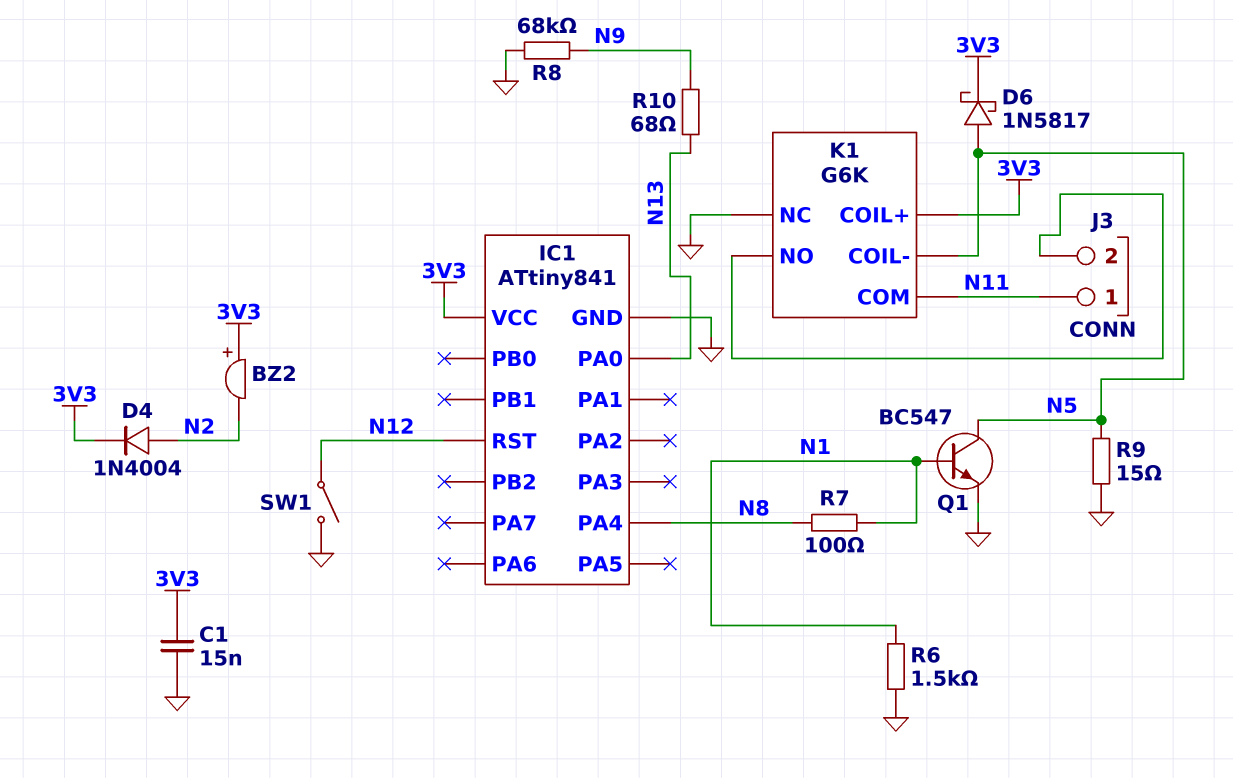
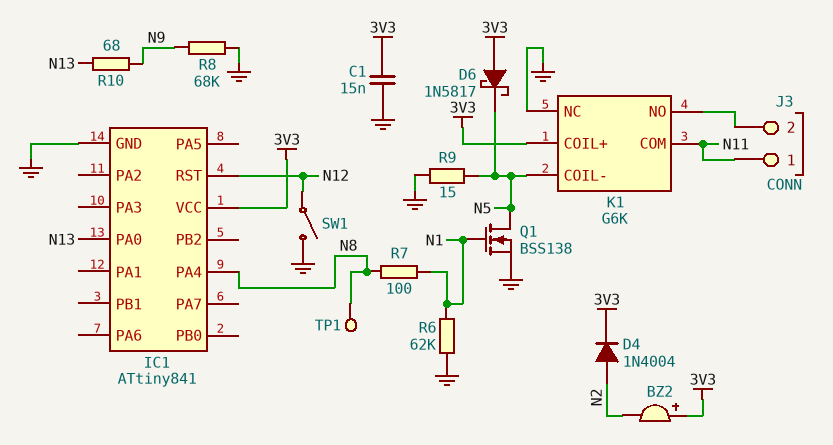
D6: schottky 1N5817 (A N5, K 3V3) -> schottky 1N5817 (A 3V3, K N5)
Q1: NPN BC547 (B N1, C N5, E GND) -> NMOS BSS138 (G N1, D N5, S GND)
R6: 1.5k (GND, N1) -> 62k (GND, N1)
TP1: none -> test point (N8)

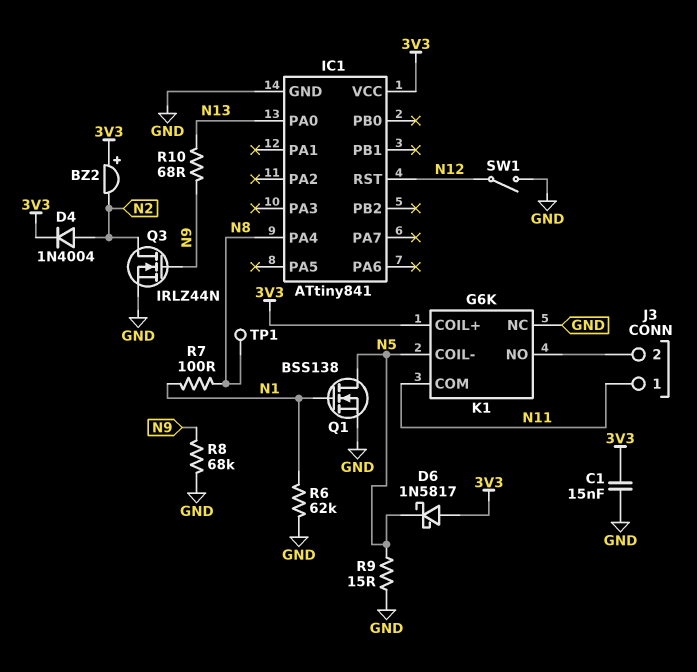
Q3: none -> NMOS IRLZ44N (G N9, D N2, S GND)

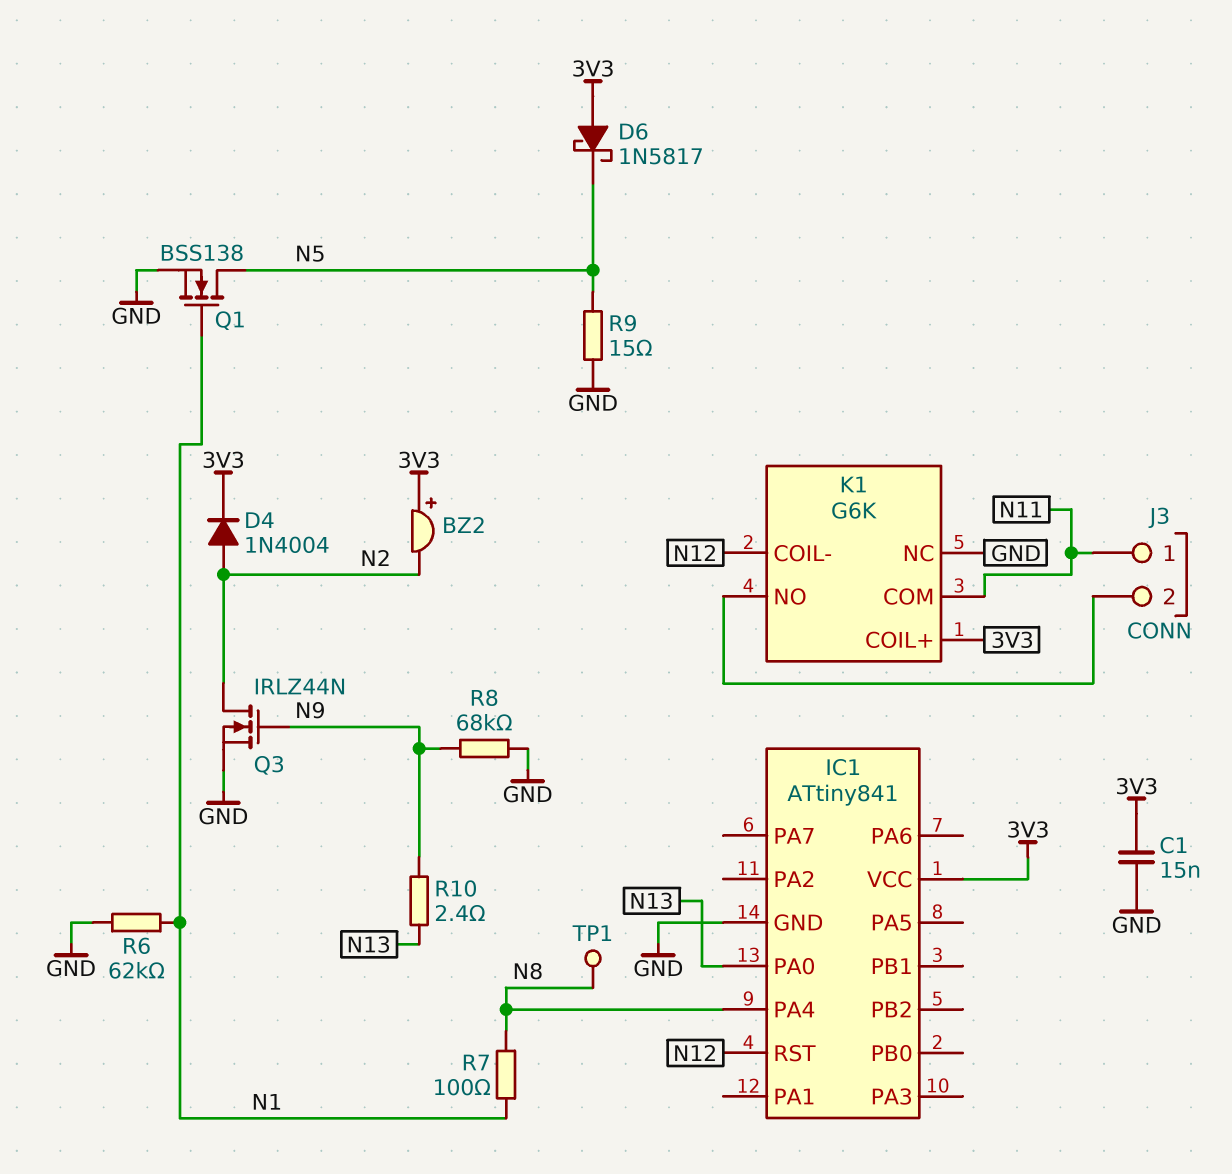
K1 pin COIL-: N5 -> N12
R10: 68 (N9, N13) -> 2.4 (N9, N13)
SW1: switch (GND, N12) -> none

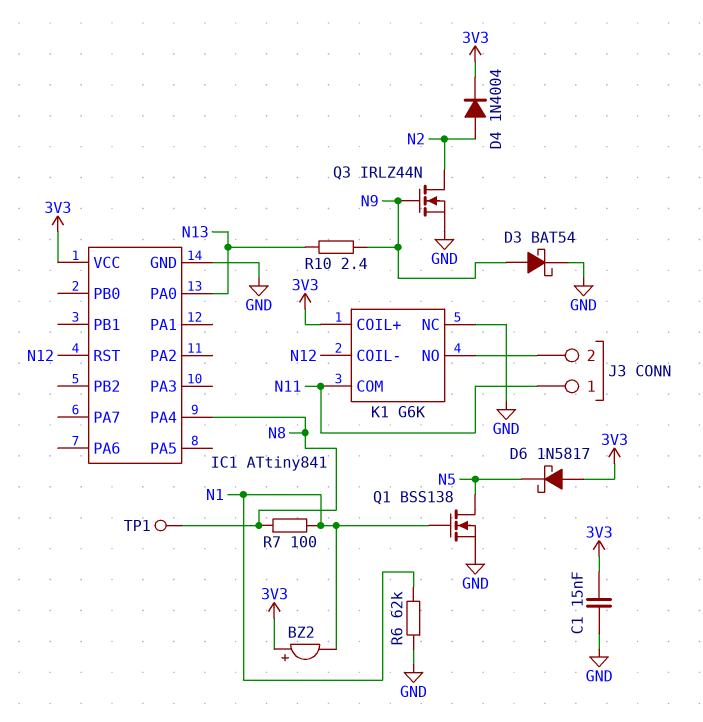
BZ2: buzzer (plus 3V3, minus N2) -> buzzer (plus 3V3, minus N1)
D3: none -> schottky BAT54 (A N9, K GND)
R8: 68k (GND, N9) -> none
R9: 15 (GND, N5) -> none

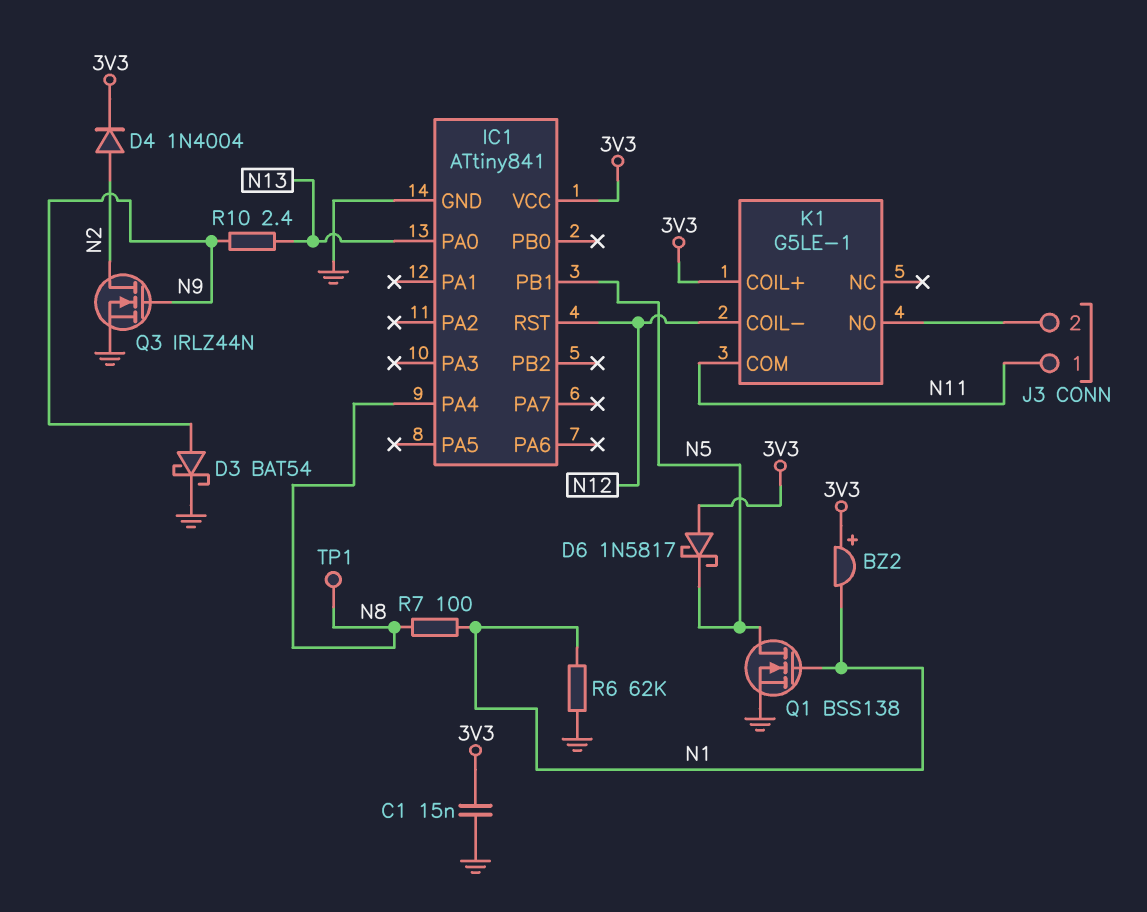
IC1 pin PB1: none -> N5
K1: G6K -> G5LE-1
K1 pin NC: GND -> none

